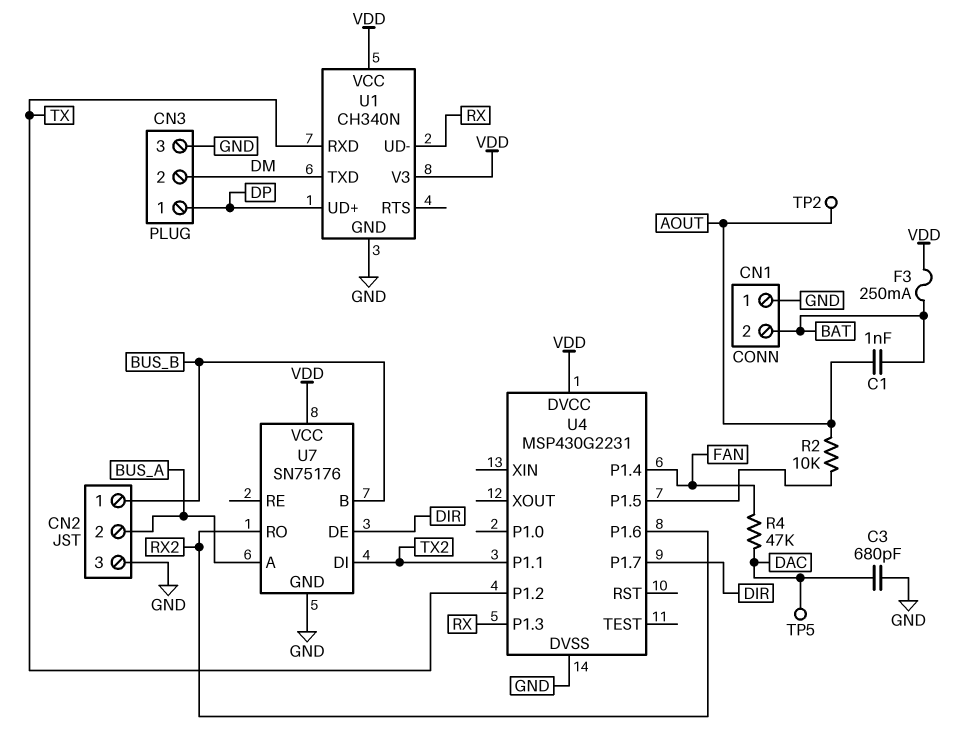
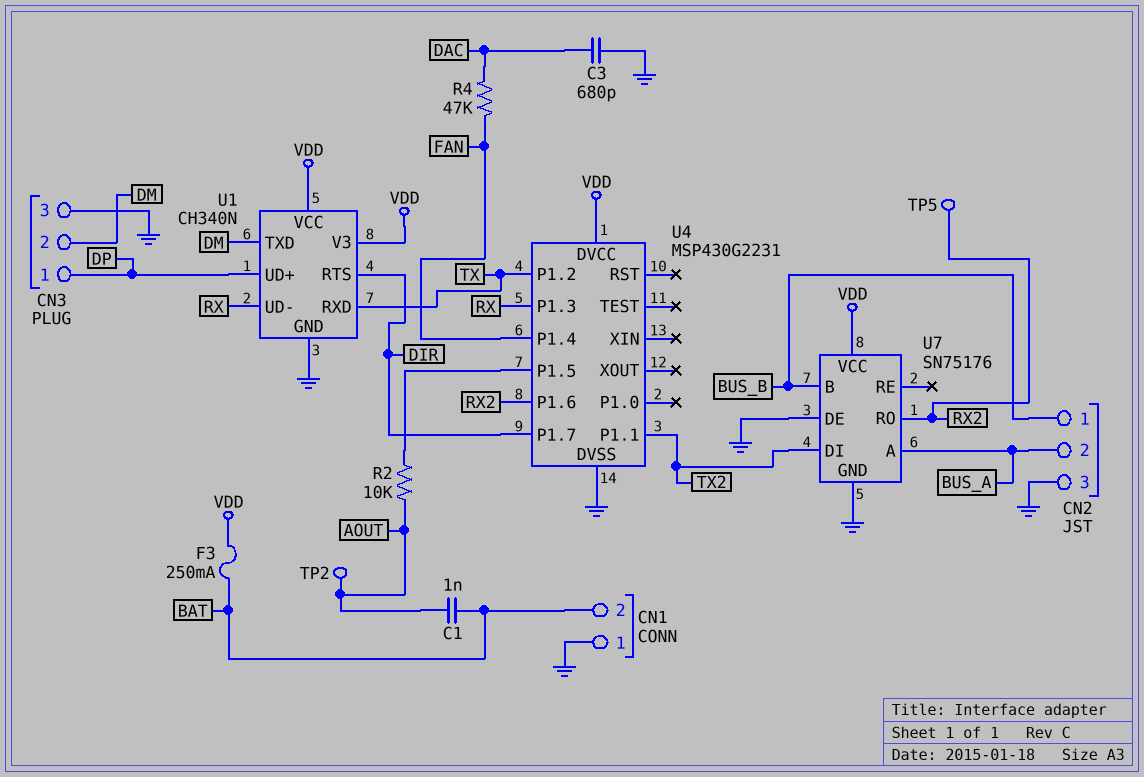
TP5: test point (DAC) -> test point (RX2)
U1 pin RTS: none -> DIR
U7 pin DE: DIR -> GND

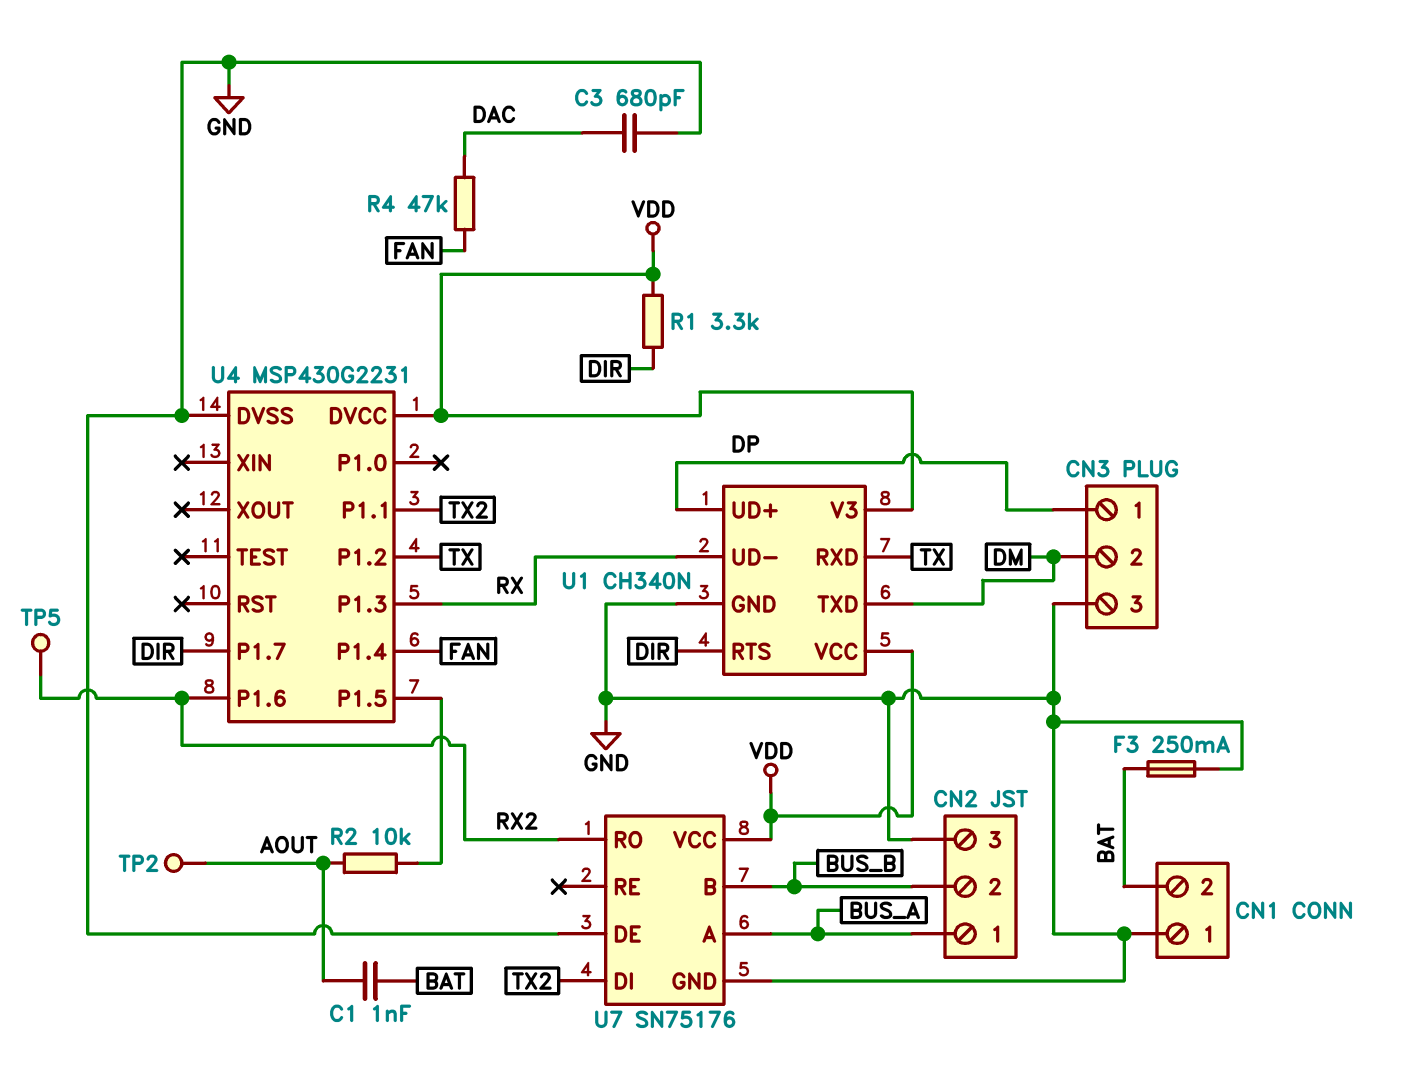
CN2 pin 1: BUS_B -> BUS_A
CN2 pin 2: BUS_A -> BUS_B
F3: 250mA (BAT, VDD) -> 250mA (BAT, GND)
R1: none -> 3.3k (DIR, VDD)

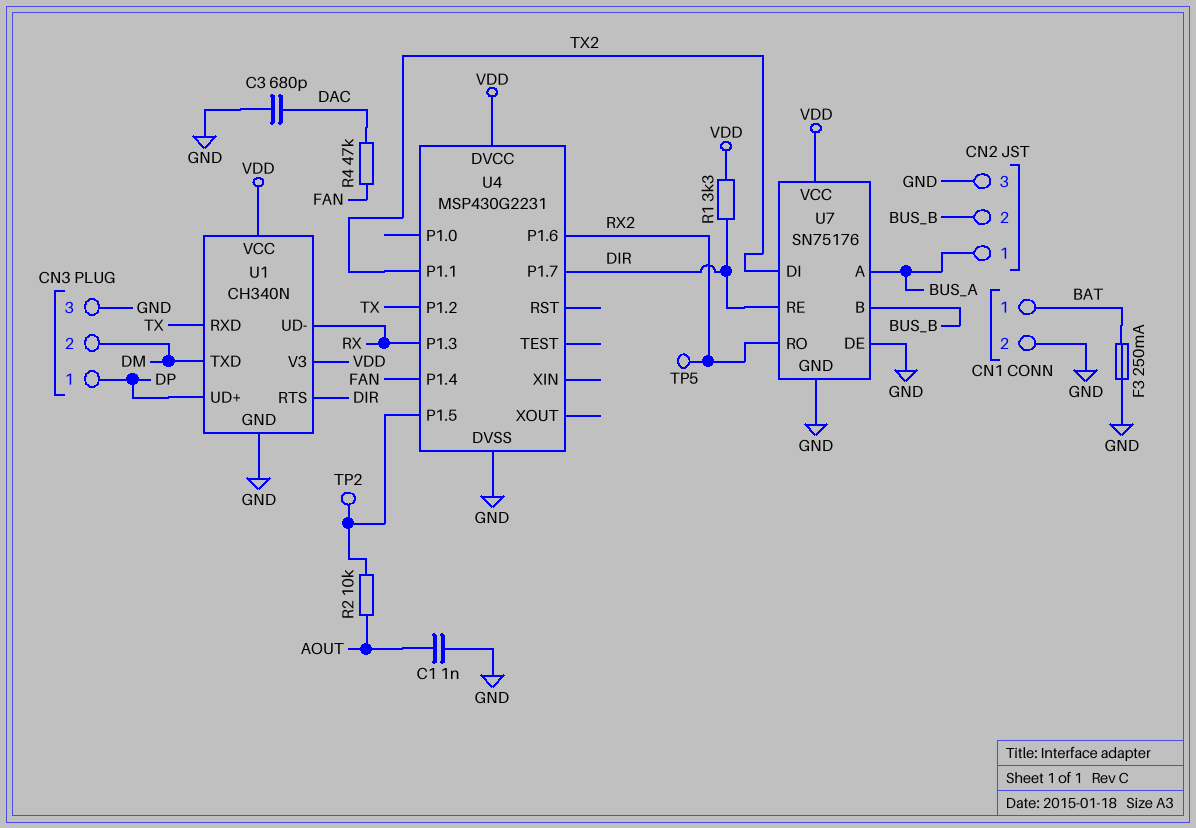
C1: 1nF (AOUT, BAT) -> 1nF (AOUT, GND)
CN1 pin 1: GND -> BAT
CN1 pin 2: BAT -> GND
TP2: test point (AOUT) -> test point (U4/P1.5)
U7 pin RE: none -> DIR

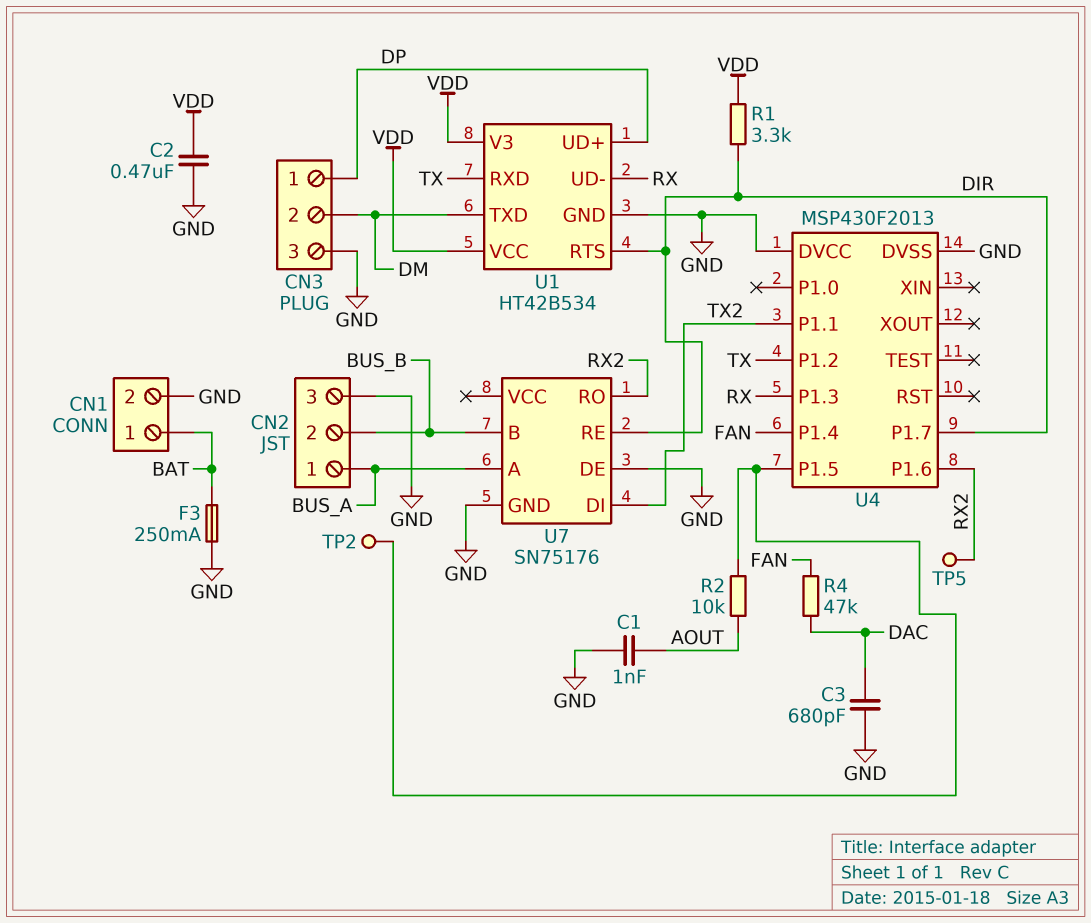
C2: none -> 470nF (GND, VDD)
U1: CH340N -> HT42B534
U4: MSP430G2231 -> MSP430F2013
U4 pin DVCC: VDD -> GND
U7 pin VCC: VDD -> none

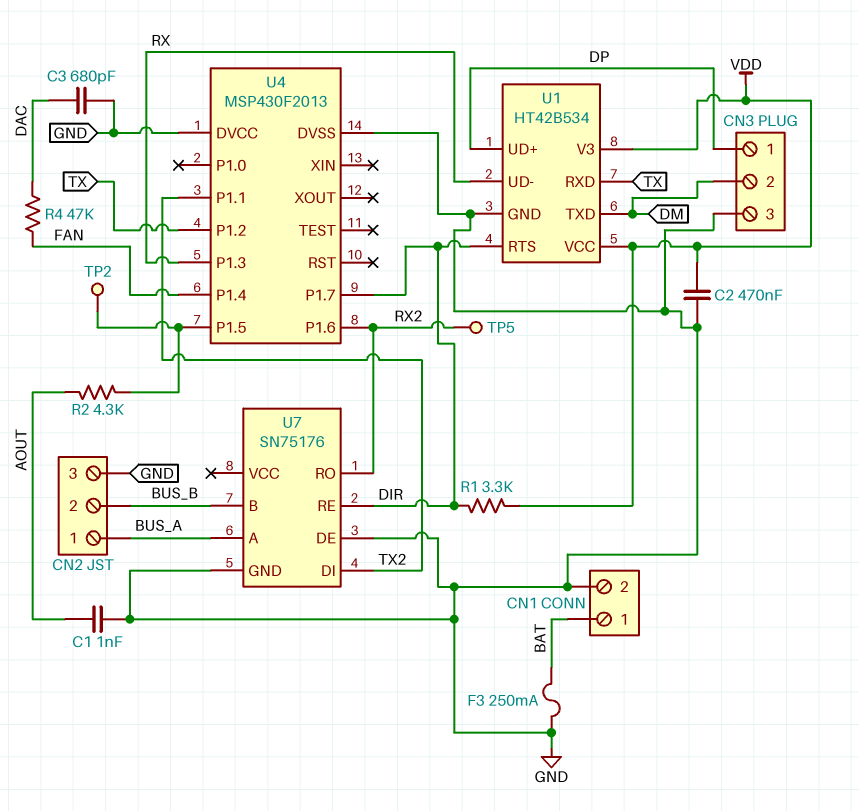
R2: 10k (AOUT, U4/P1.5) -> 4.3k (AOUT, U4/P1.5)

